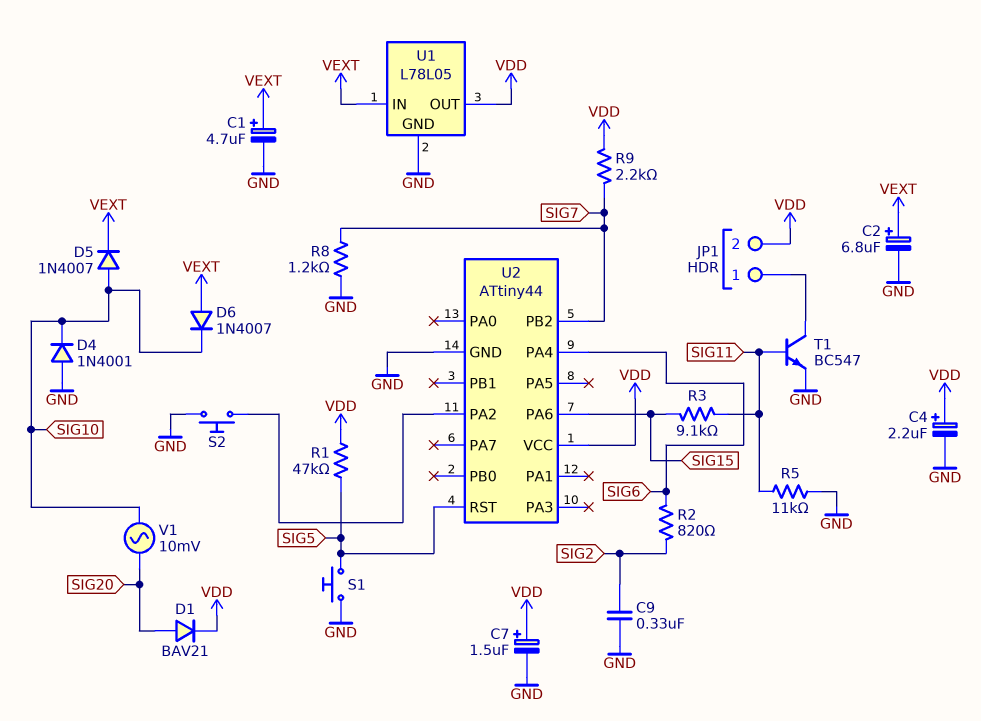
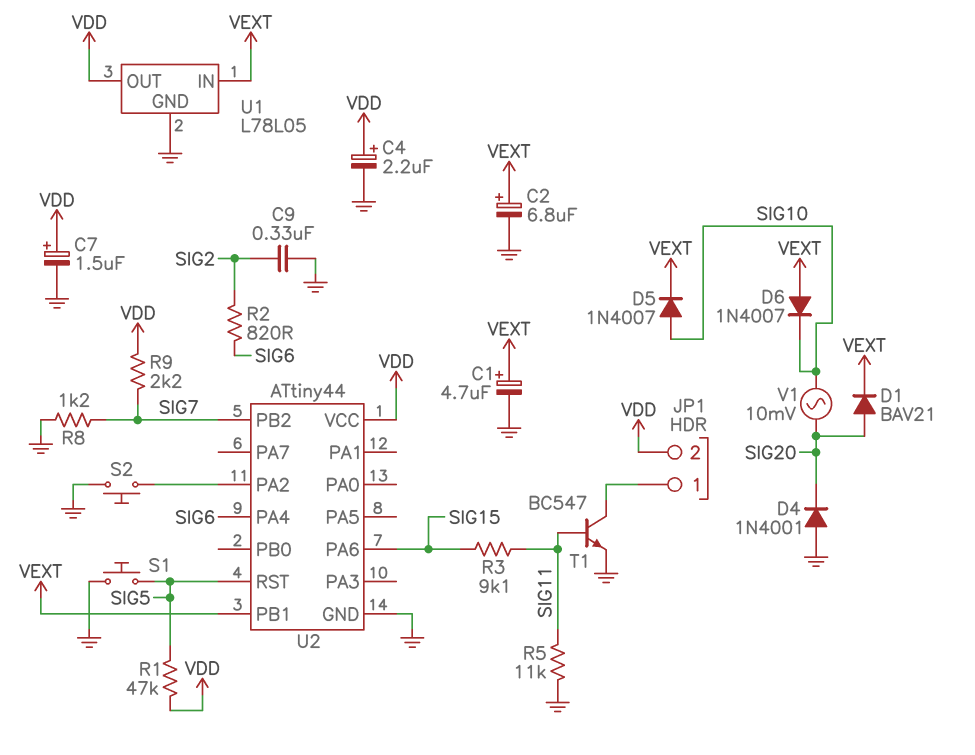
D1: diode BAV21 (A SIG20, K VDD) -> diode BAV21 (A SIG20, K VEXT)
D4: diode 1N4001 (A GND, K SIG10) -> diode 1N4001 (A GND, K SIG20)
U2 pin PB1: none -> VEXT

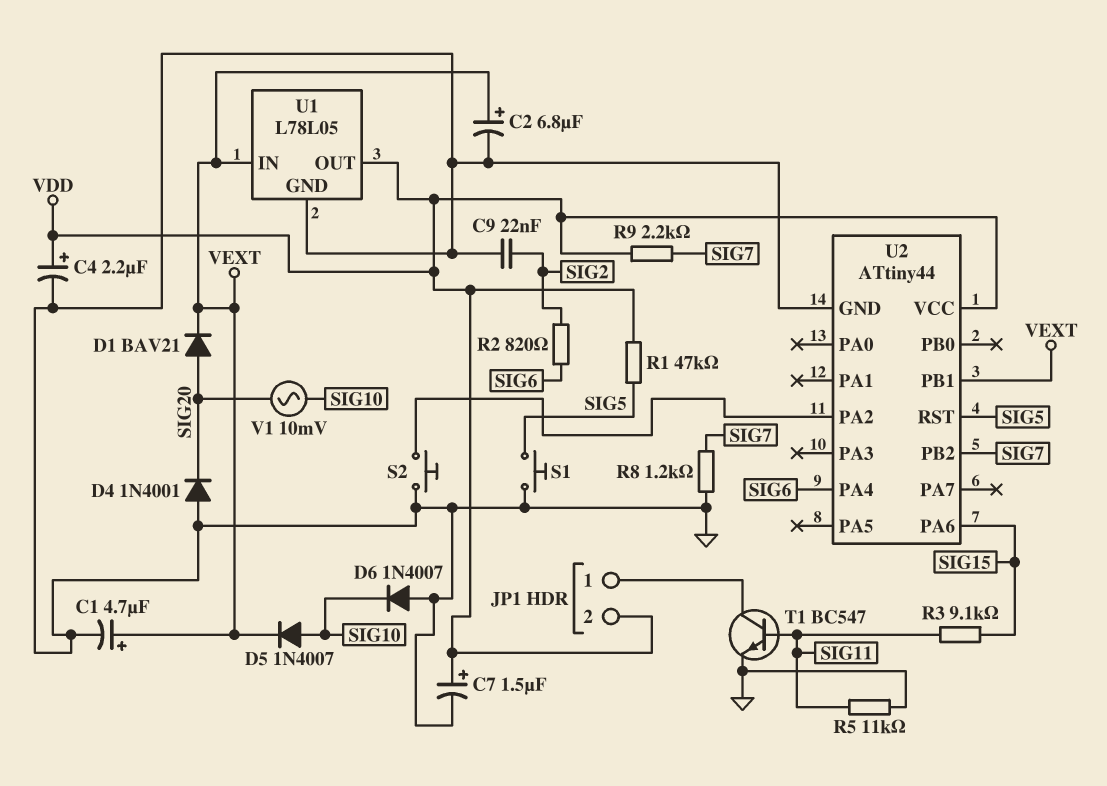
C9: 330nF (GND, SIG2) -> 22nF (GND, SIG2)
D6: diode 1N4007 (A VEXT, K SIG10) -> diode 1N4007 (A GND, K SIG10)

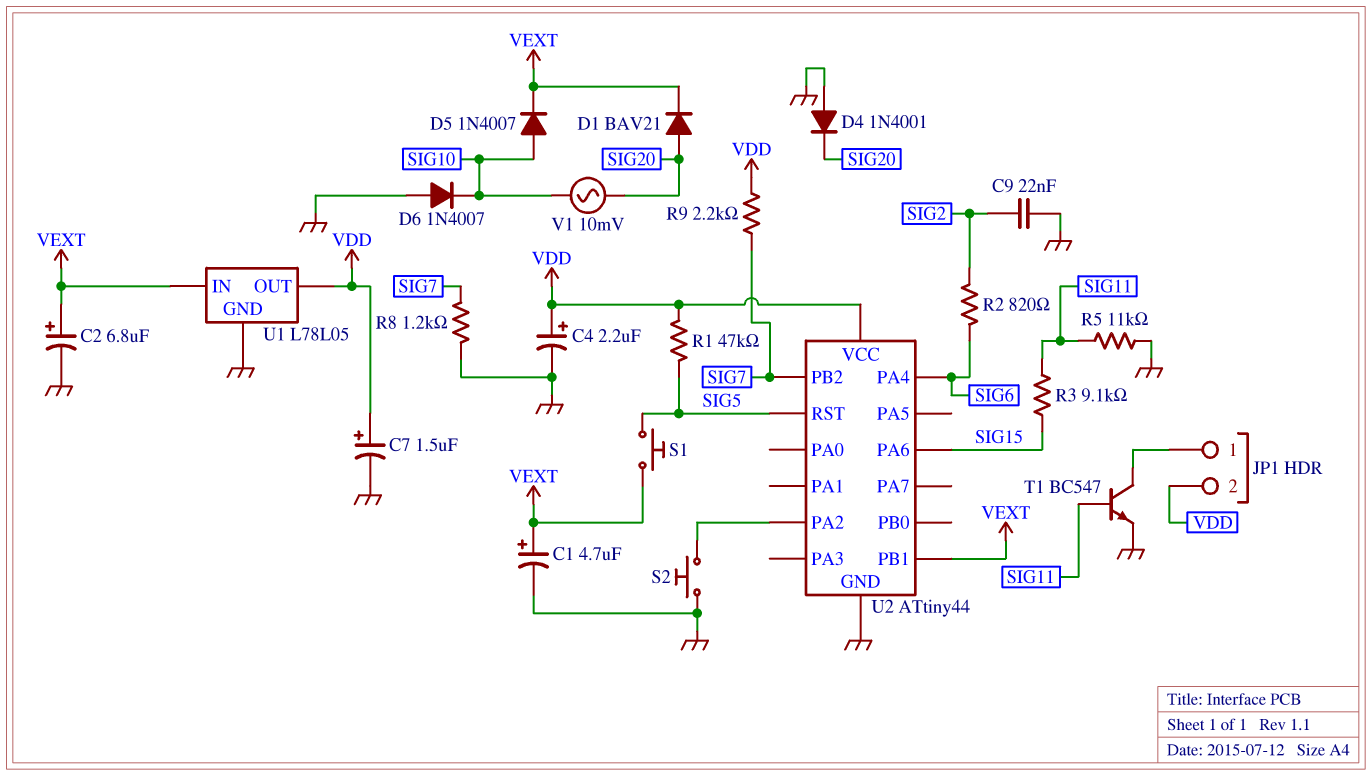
S1: button (GND, SIG5) -> button (SIG5, VEXT)

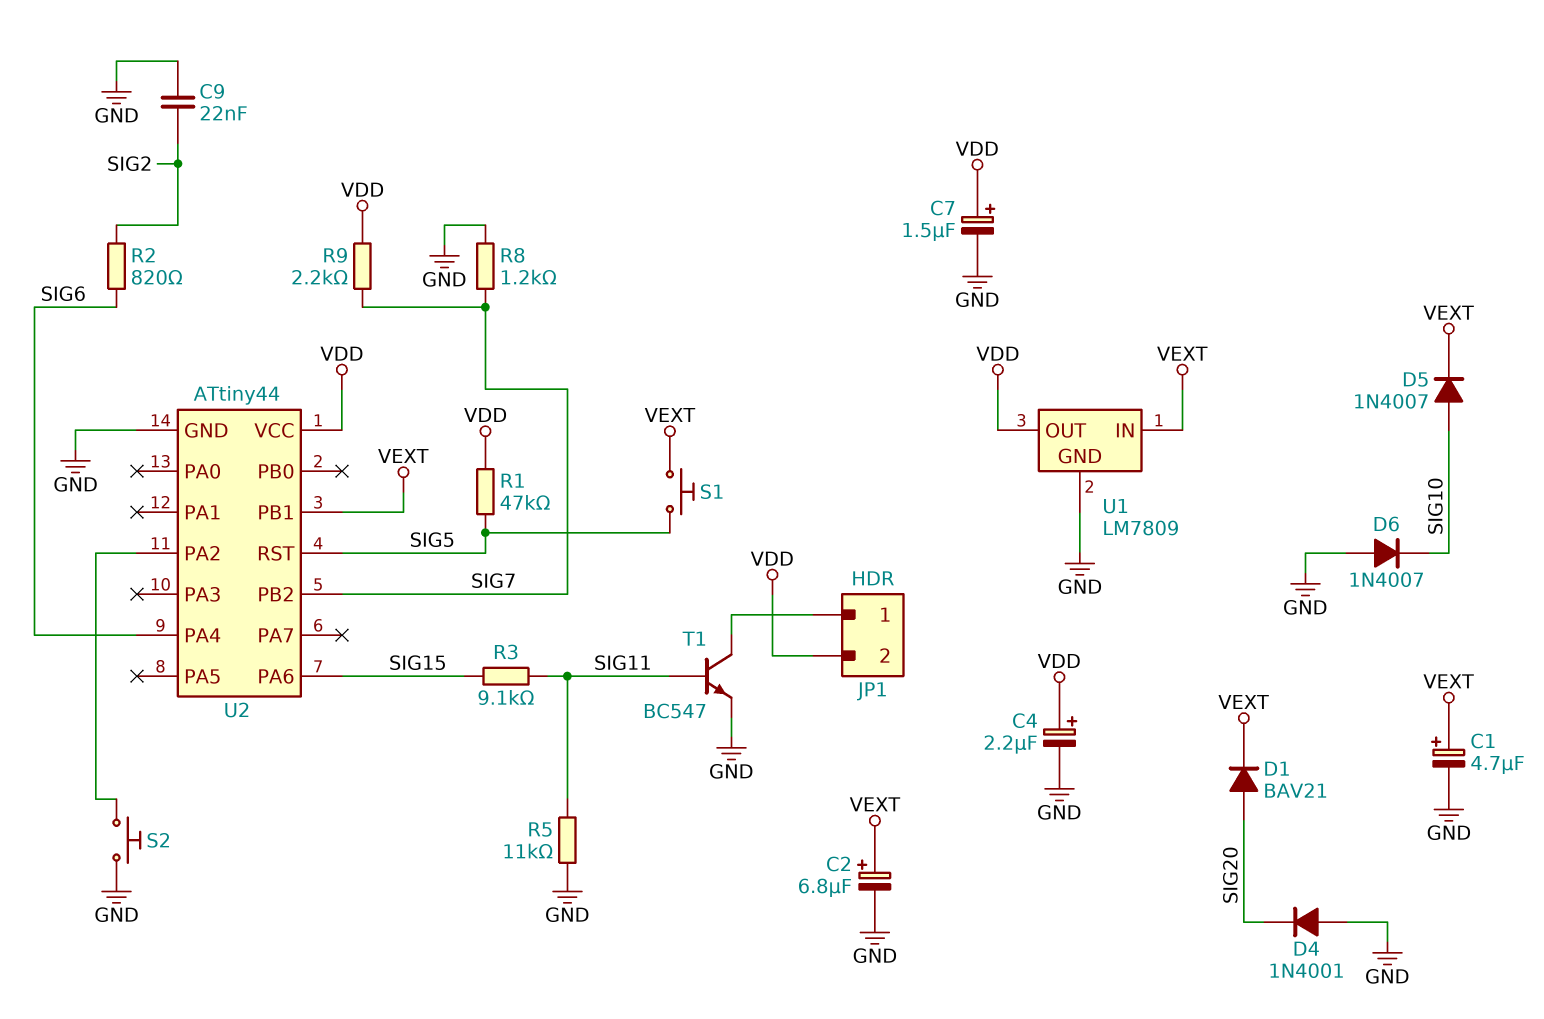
U1: L78L05 -> LM7809
V1: AC 10mV (SIG10, SIG20) -> none

